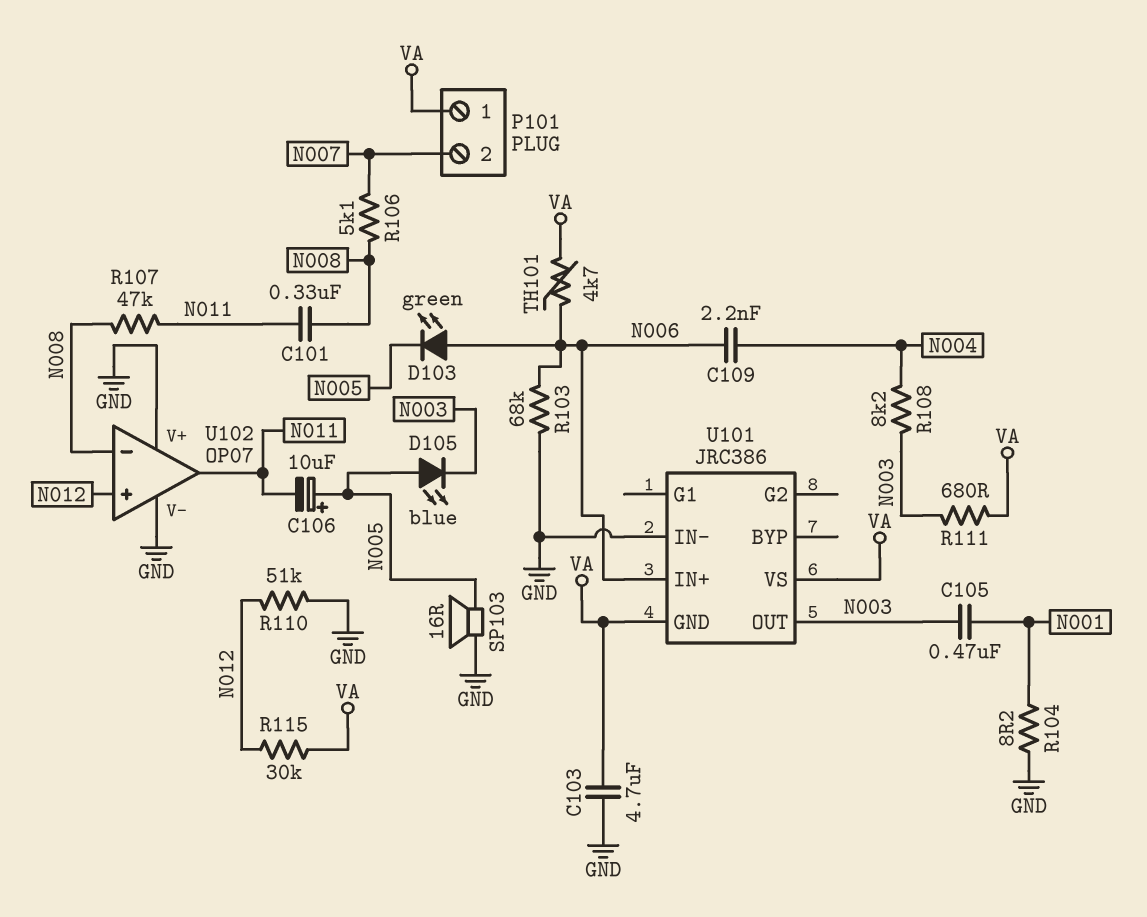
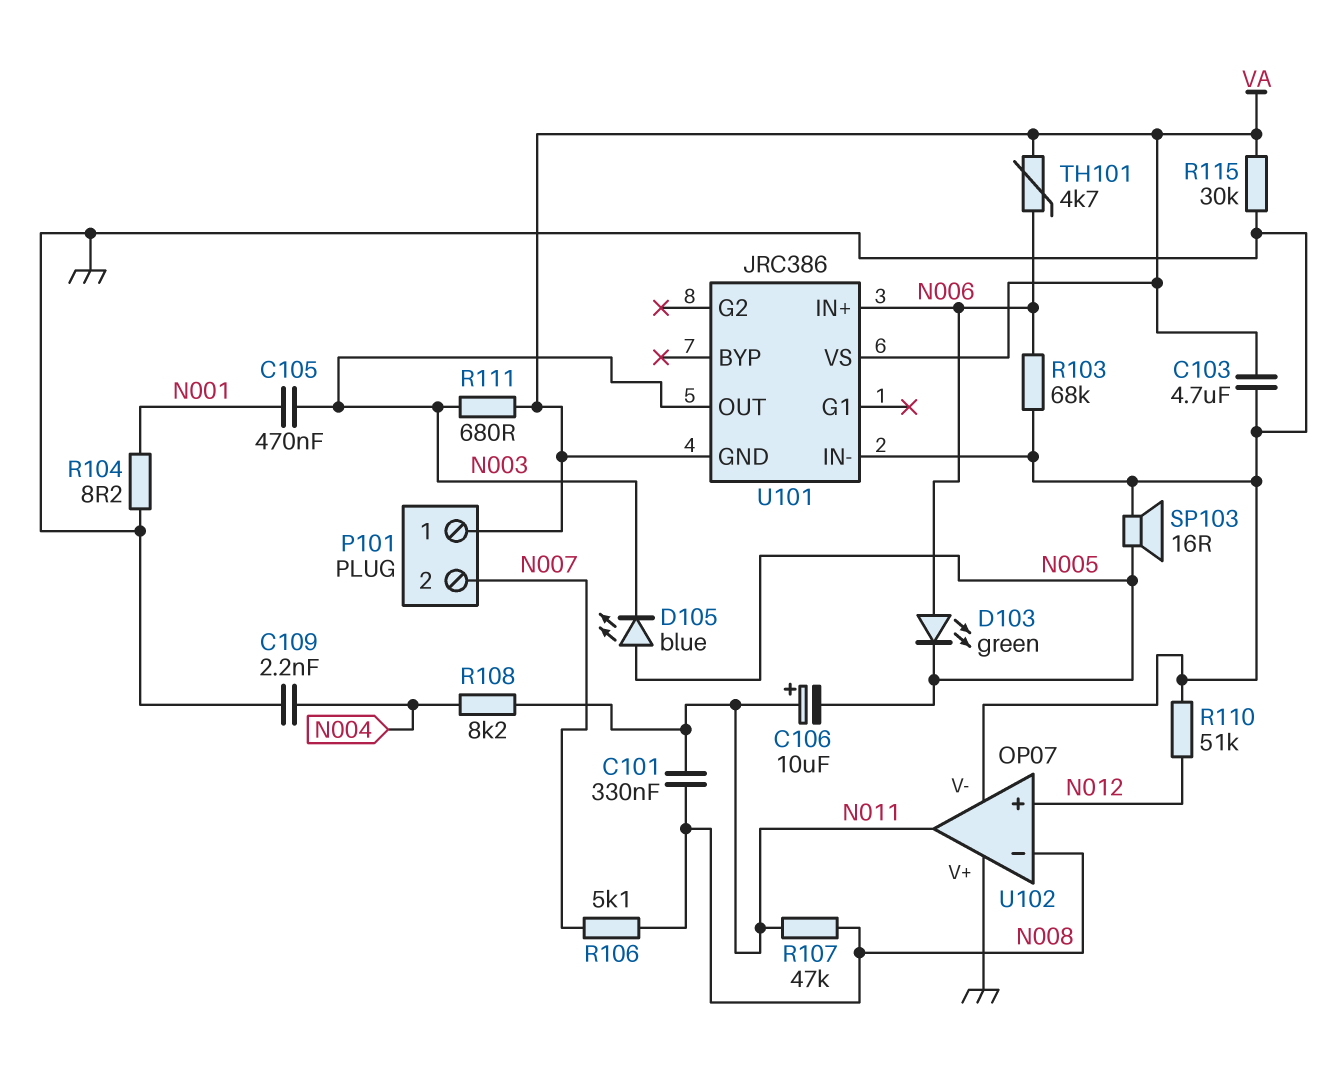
C106: 10uF (plus N005, minus N011) -> 10uF (plus N011, minus N005)
C109: 2.2nF (N004, N006) -> 2.2nF (GND, N004)
R108: 8.2k (N003, N004) -> 8.2k (N004, N011)
R115: 30k (N012, VA) -> 30k (GND, VA)

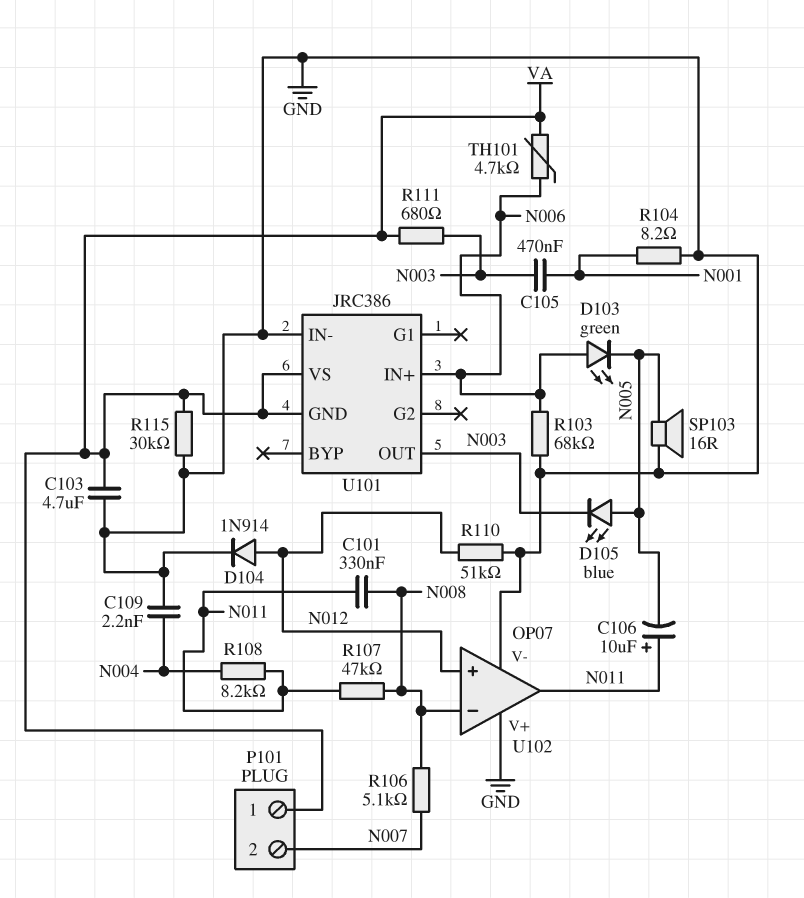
D104: none -> diode 1N914 (A N012, K GND)

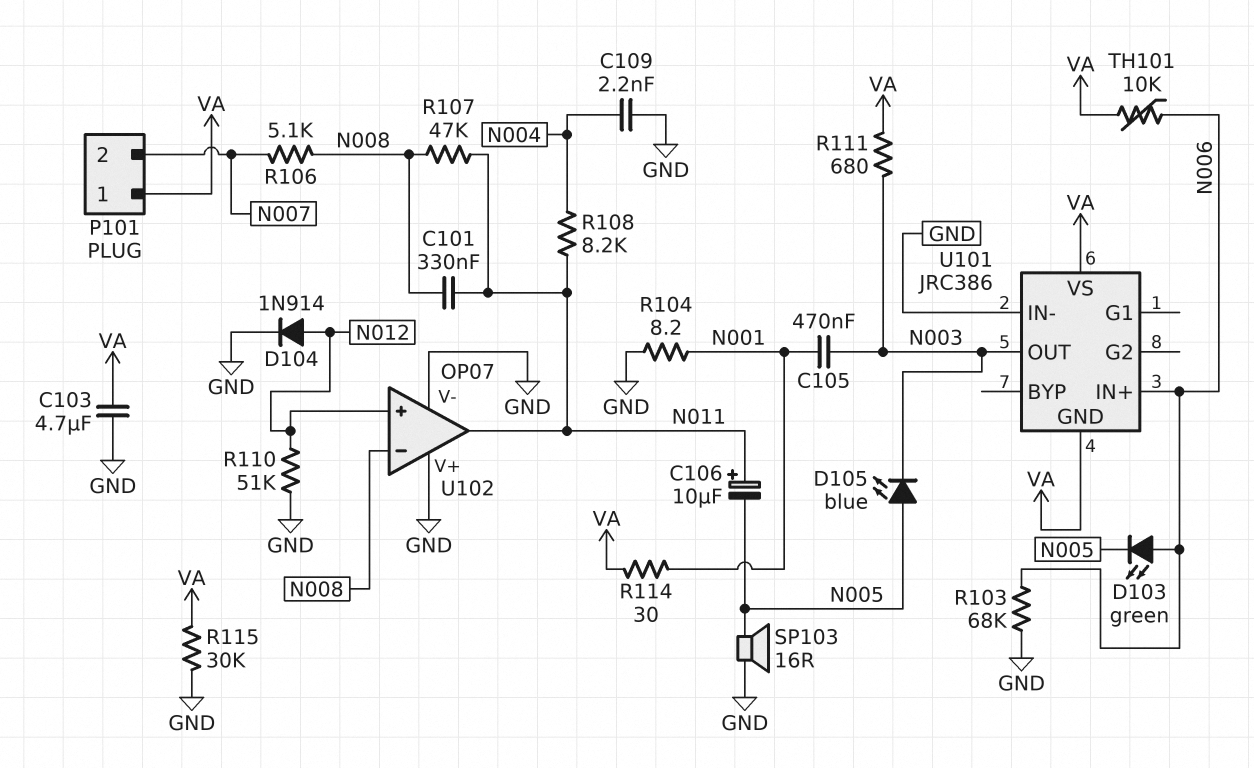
R114: none -> 30 (N001, VA)
TH101: 4.7k (N006, VA) -> 10k (N006, VA)

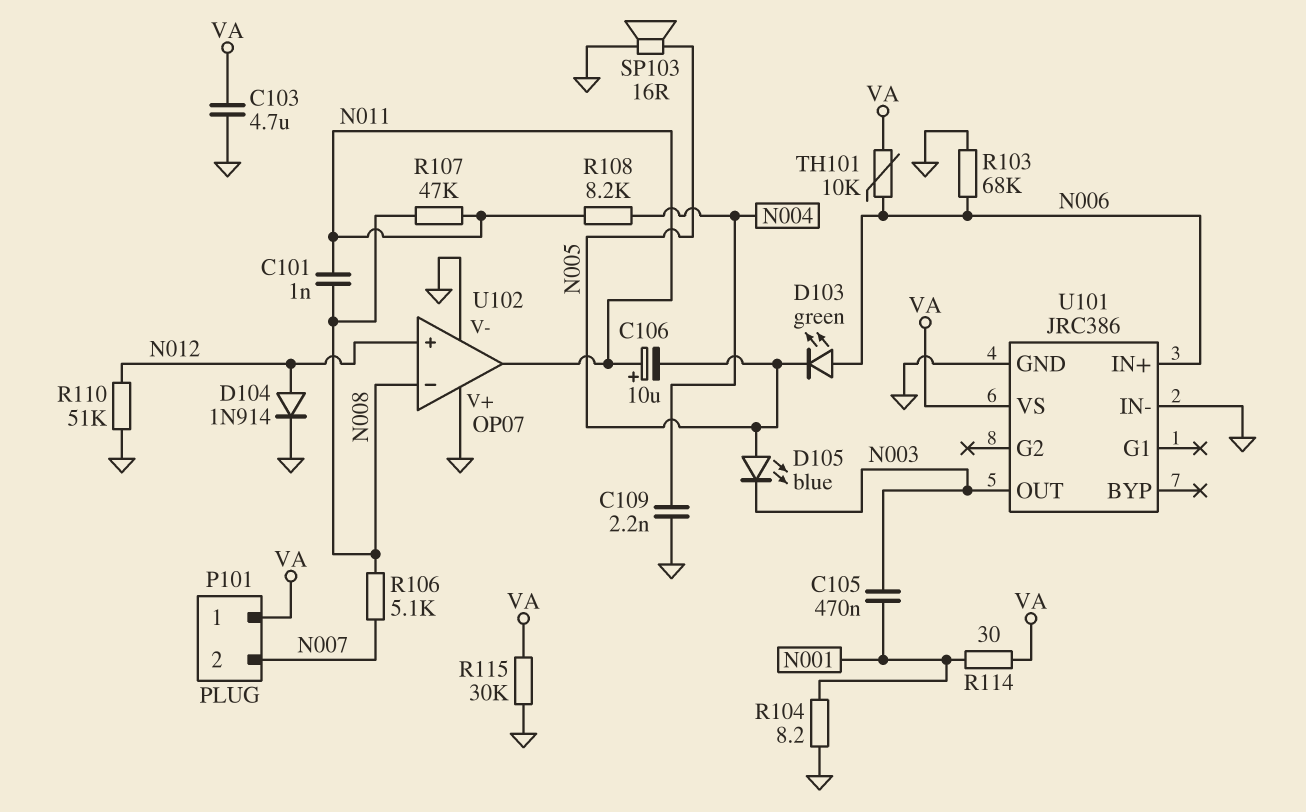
C101: 330nF (N008, N011) -> 1nF (N008, N011)
R111: 680 (N003, VA) -> none
U101 pin GND: VA -> GND

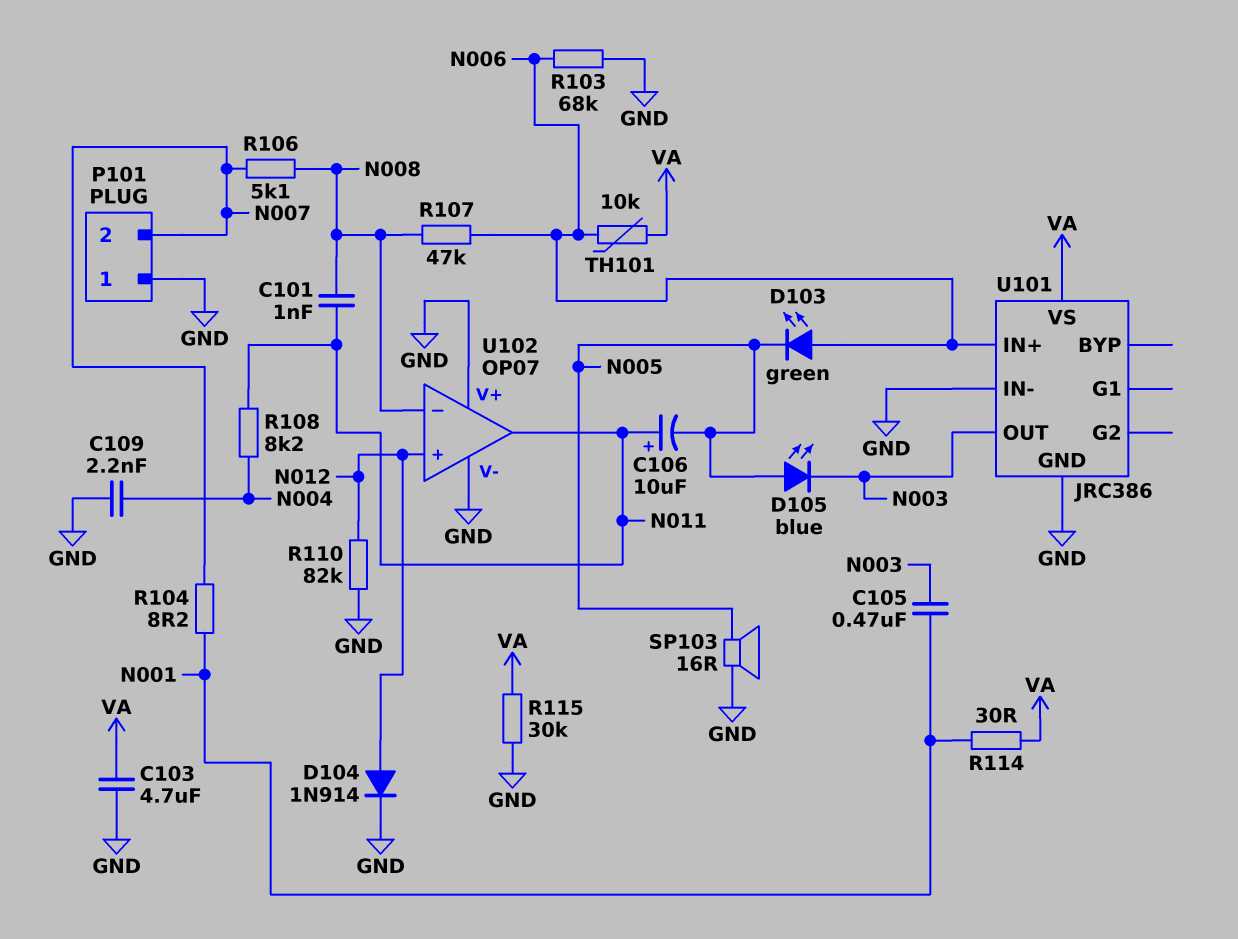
P101 pin 1: VA -> GND
R104: 8.2 (GND, N001) -> 8.2 (N001, N007)
R107: 47k (N008, N011) -> 47k (N006, N008)
R110: 51k (GND, N012) -> 82k (GND, N012)

